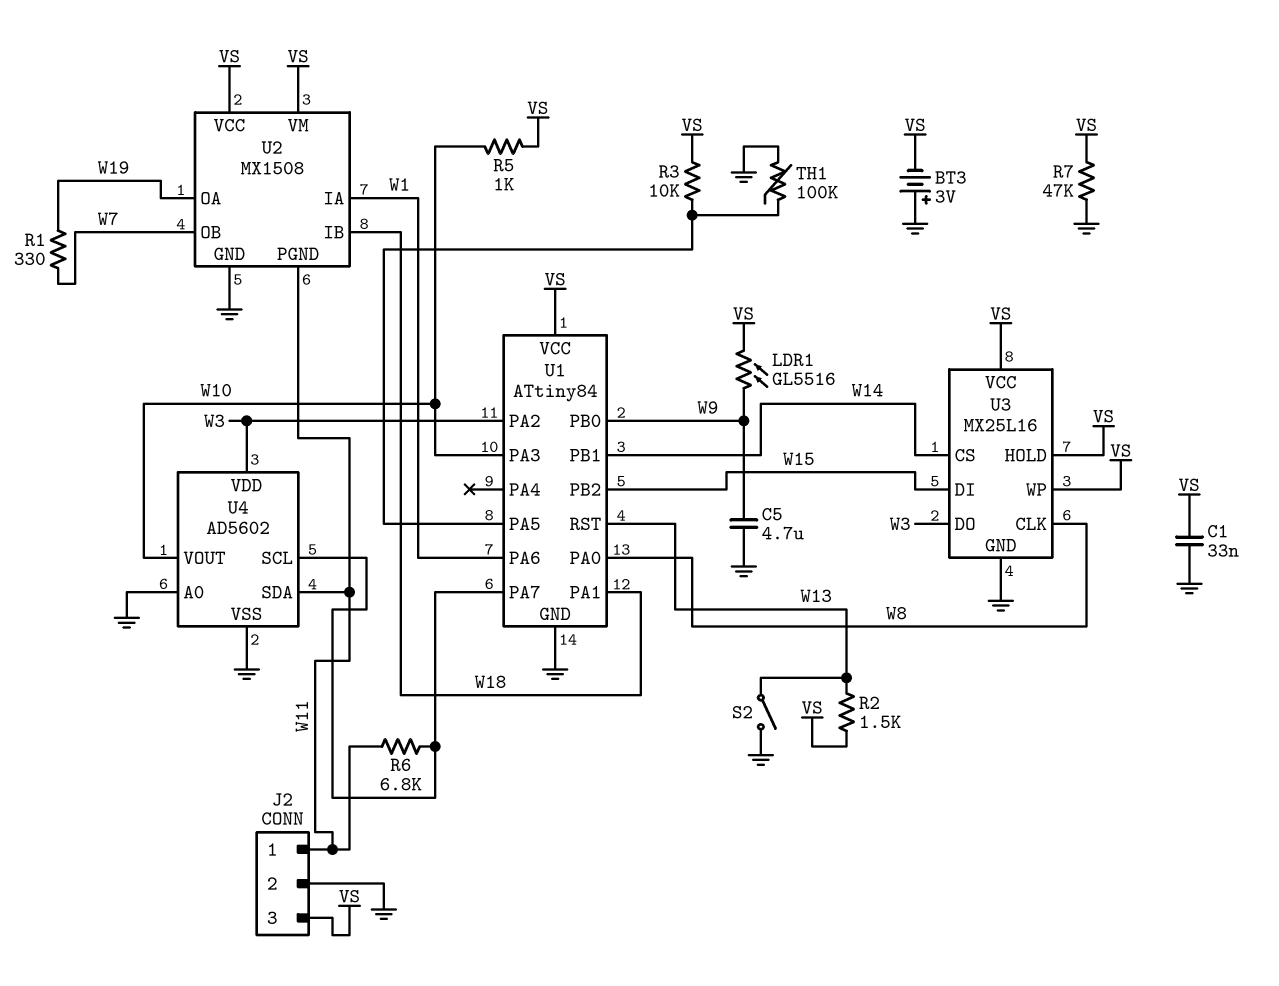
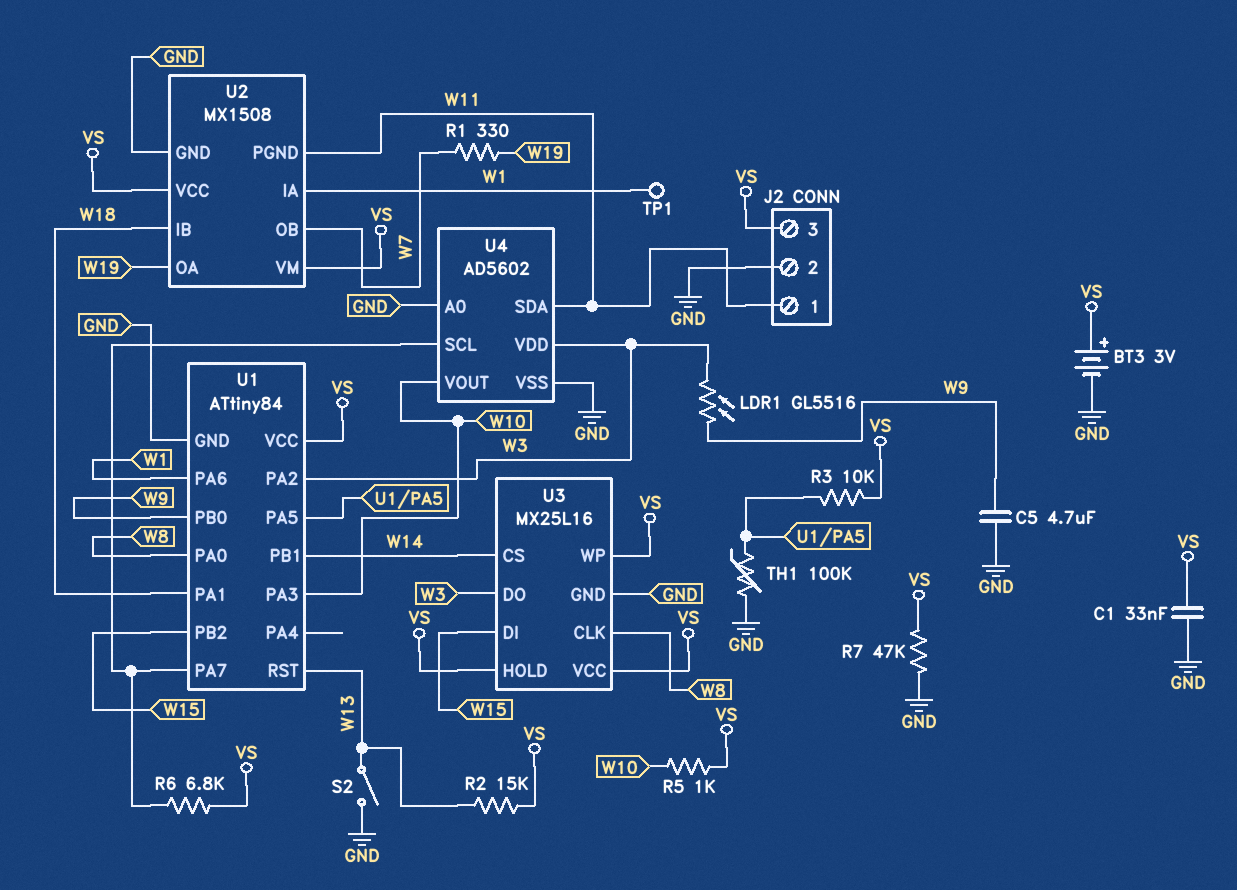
BT3: 3V (plus GND, minus VS) -> 3V (plus VS, minus GND)
LDR1: GL5516 (VS, W9) -> GL5516 (W3, W9)
R2: 1.5k (VS, W13) -> 15k (VS, W13)
R6: 6.8k (U1/PA7, W11) -> 6.8k (U1/PA7, VS)
TP1: none -> test point (W1)

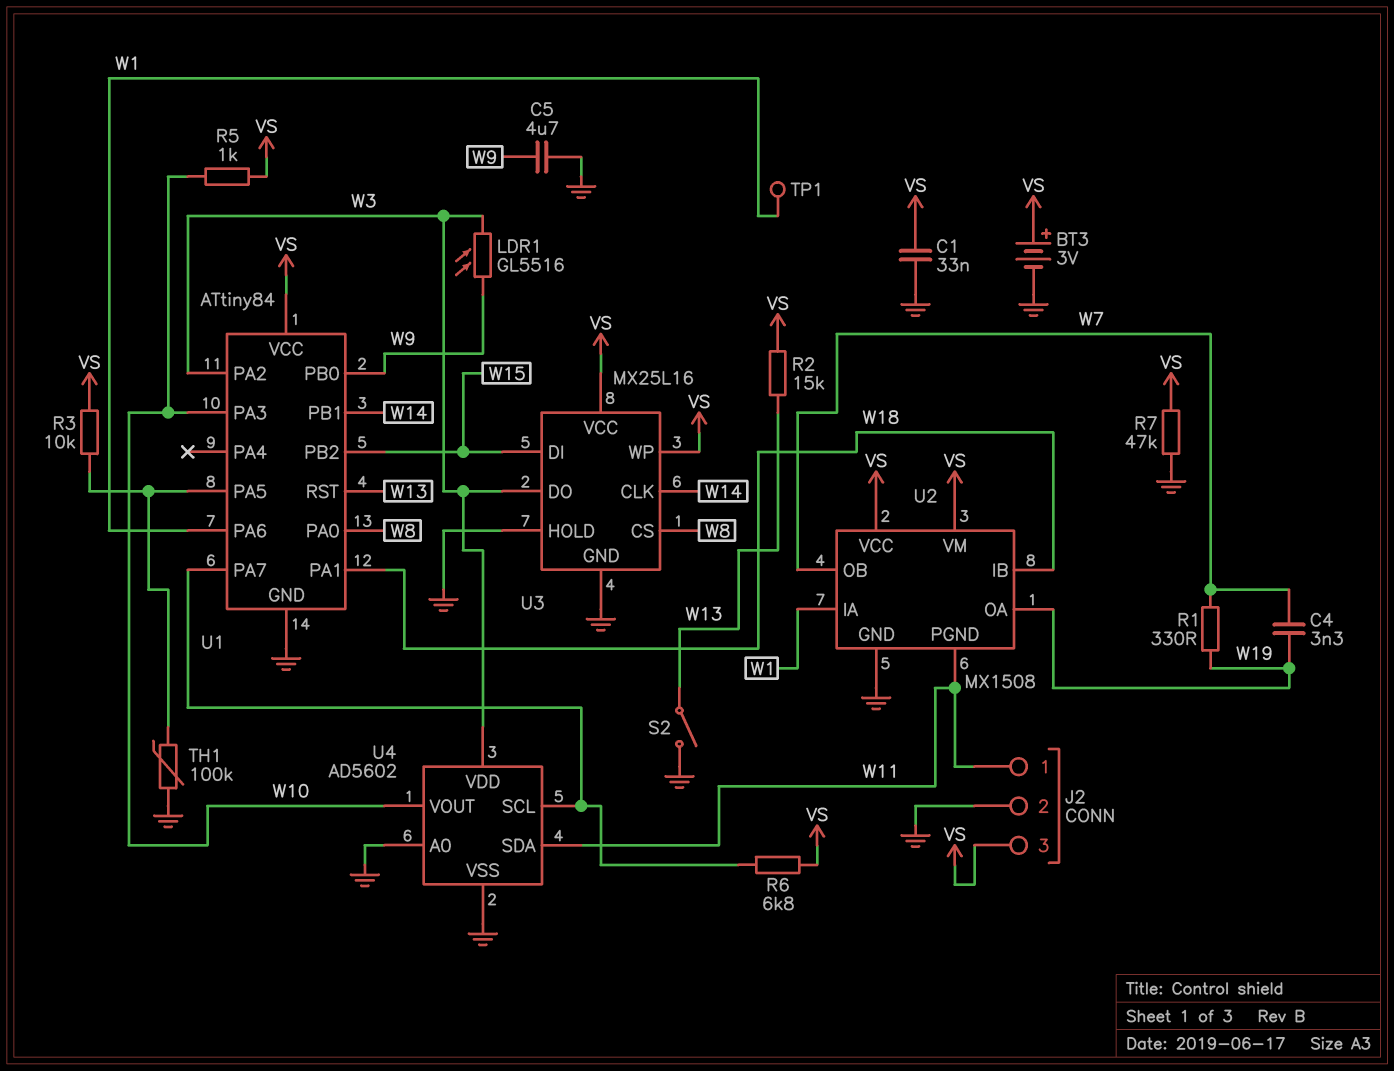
C4: none -> 3.3nF (W7, W19)
U3 pin CLK: W8 -> W14
U3 pin CS: W14 -> W8
U3 pin HOLD: VS -> GND

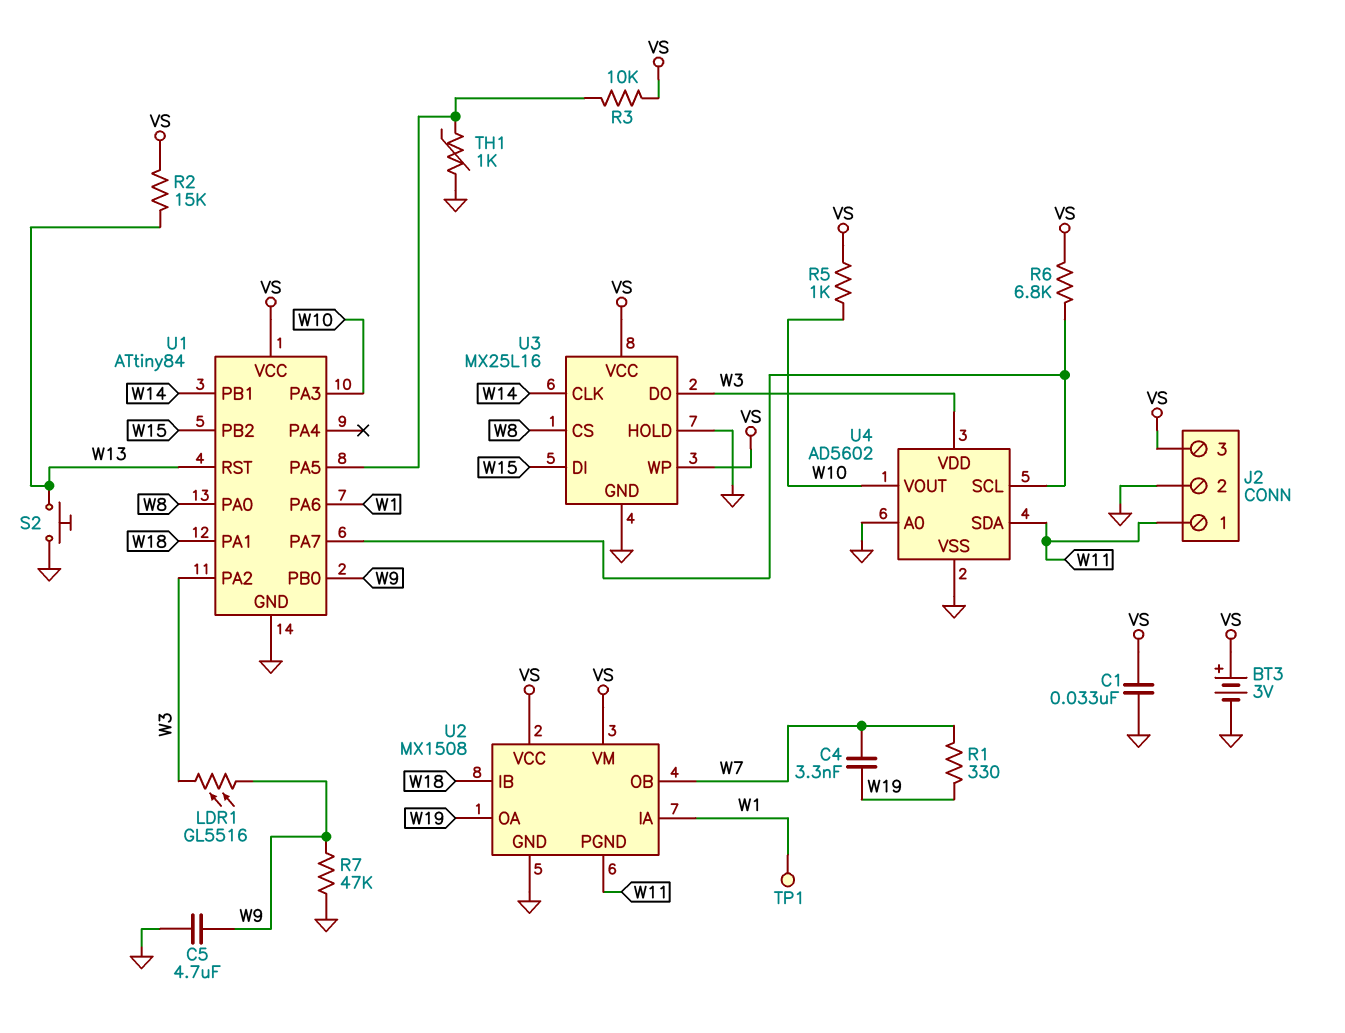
R7: 47k (GND, VS) -> 47k (GND, W9)
S2: switch (GND, W13) -> button (GND, W13)
TH1: 100k (GND, U1/PA5) -> 1k (GND, U1/PA5)

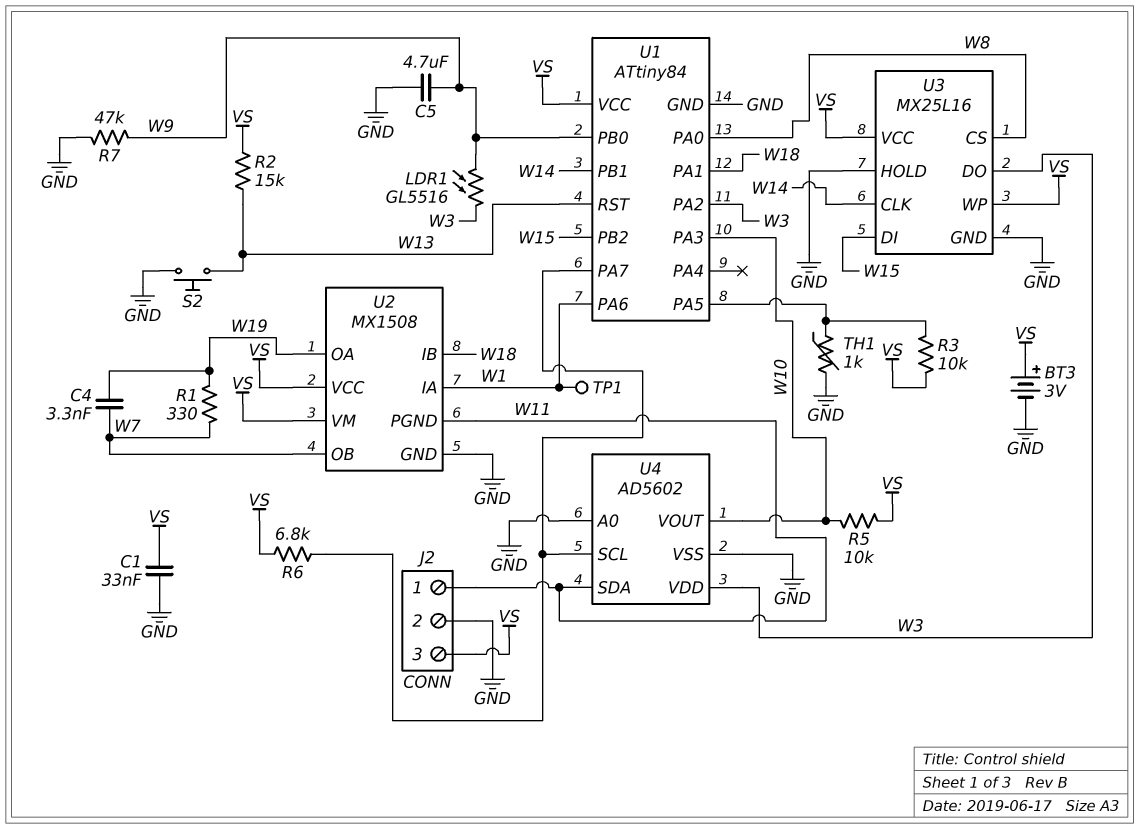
R5: 1k (VS, W10) -> 10k (VS, W10)

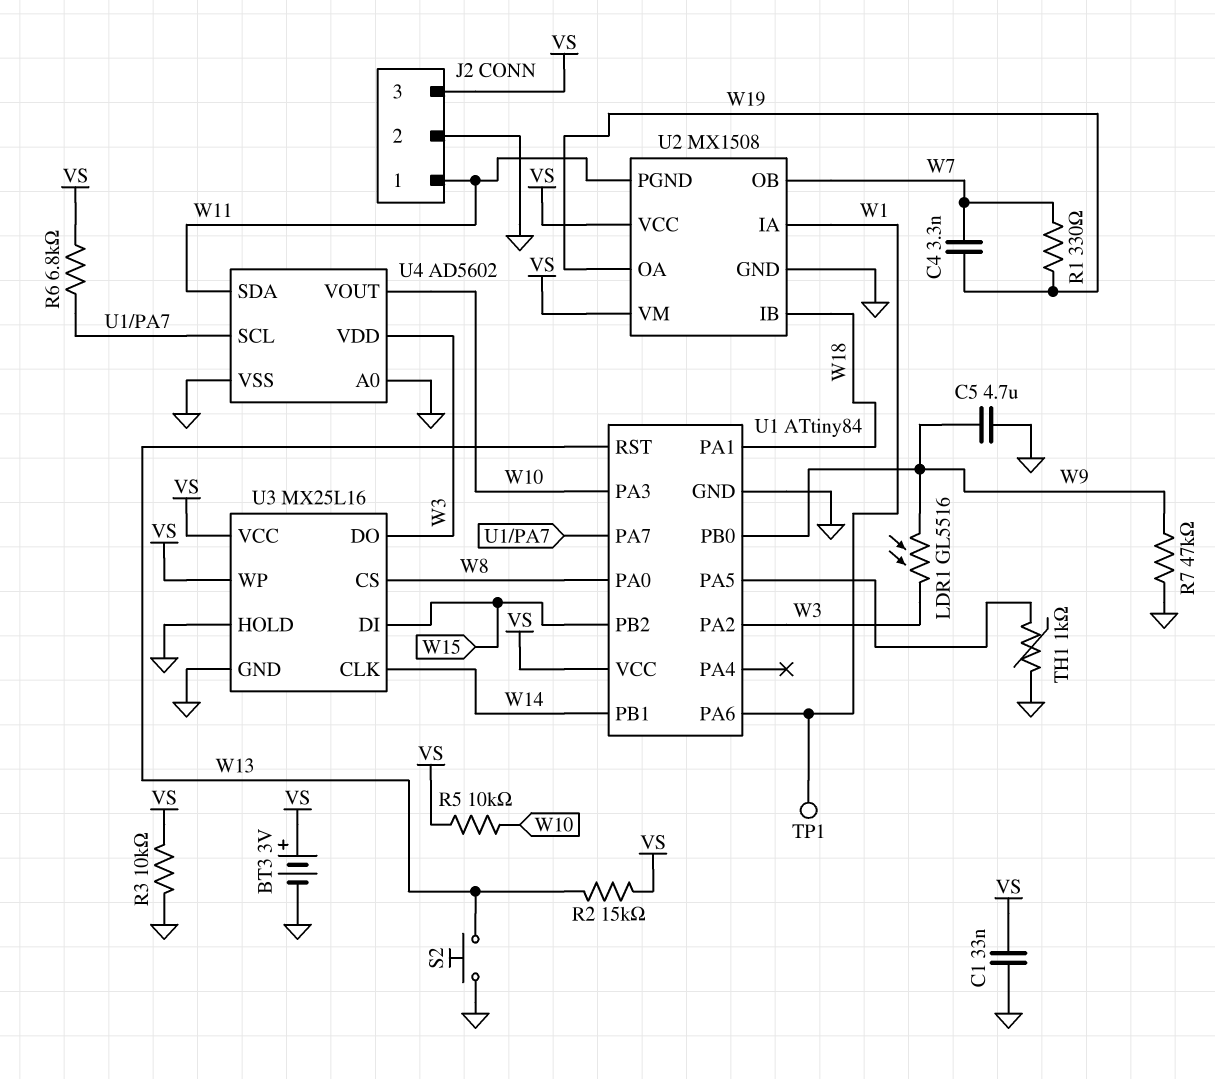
R3: 10k (U1/PA5, VS) -> 10k (GND, VS)

